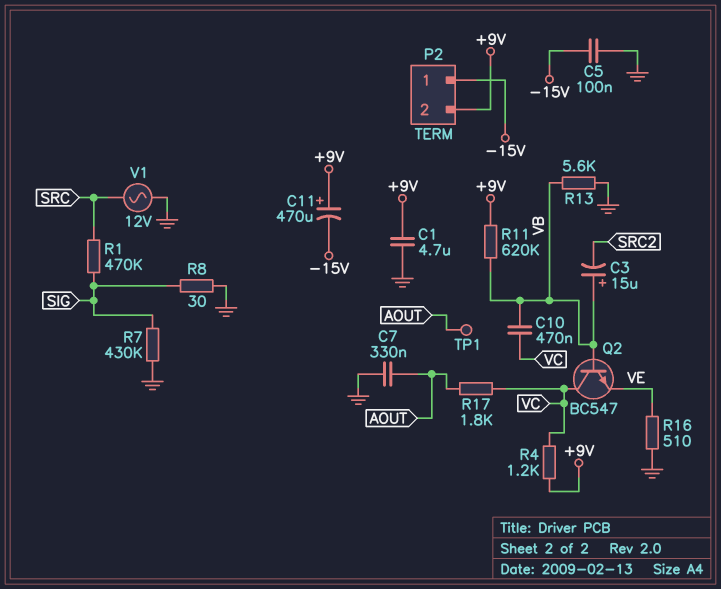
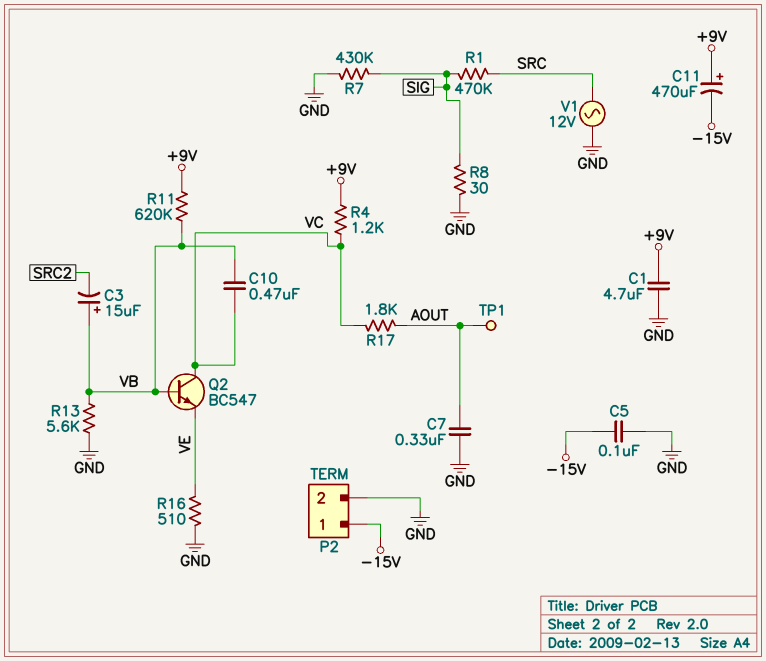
P2 pin 2: +9V -> GND

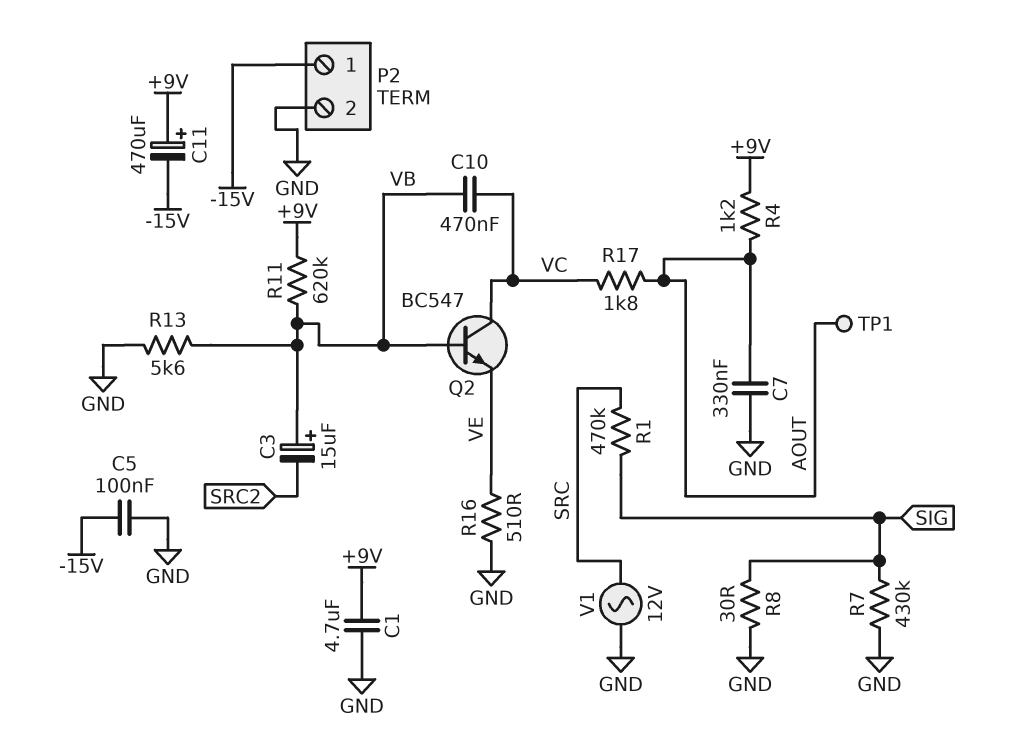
R4: 1.2k (+9V, VC) -> 1.2k (+9V, AOUT)

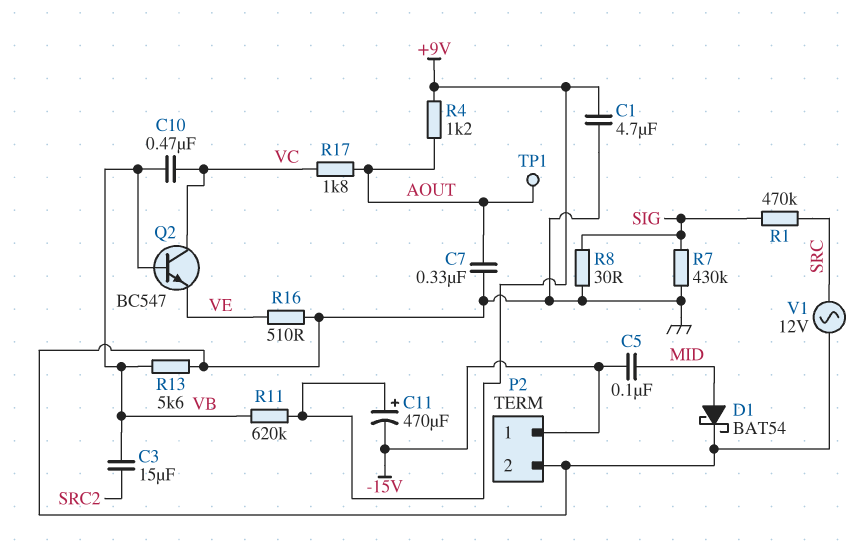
C3: 15uF (plus VB, minus SRC2) -> 15uF (SRC2, VB)
C5: 100nF (-15V, GND) -> 100nF (-15V, MID)
D1: none -> schottky BAT54 (A MID, K GND)

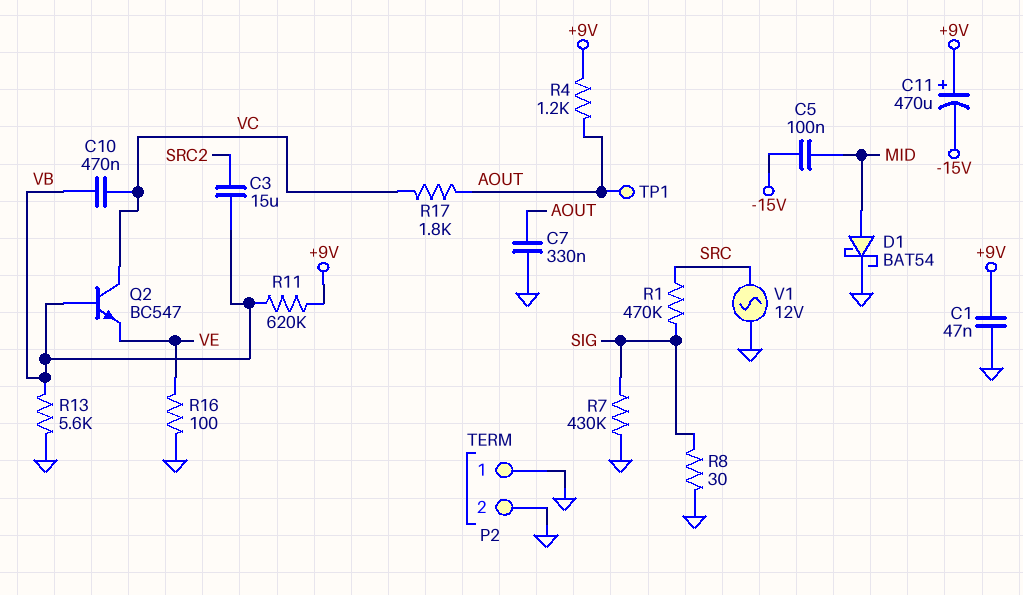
C1: 4.7uF (+9V, GND) -> 47nF (+9V, GND)
P2 pin 1: -15V -> GND
R16: 510 (GND, VE) -> 100 (GND, VE)

